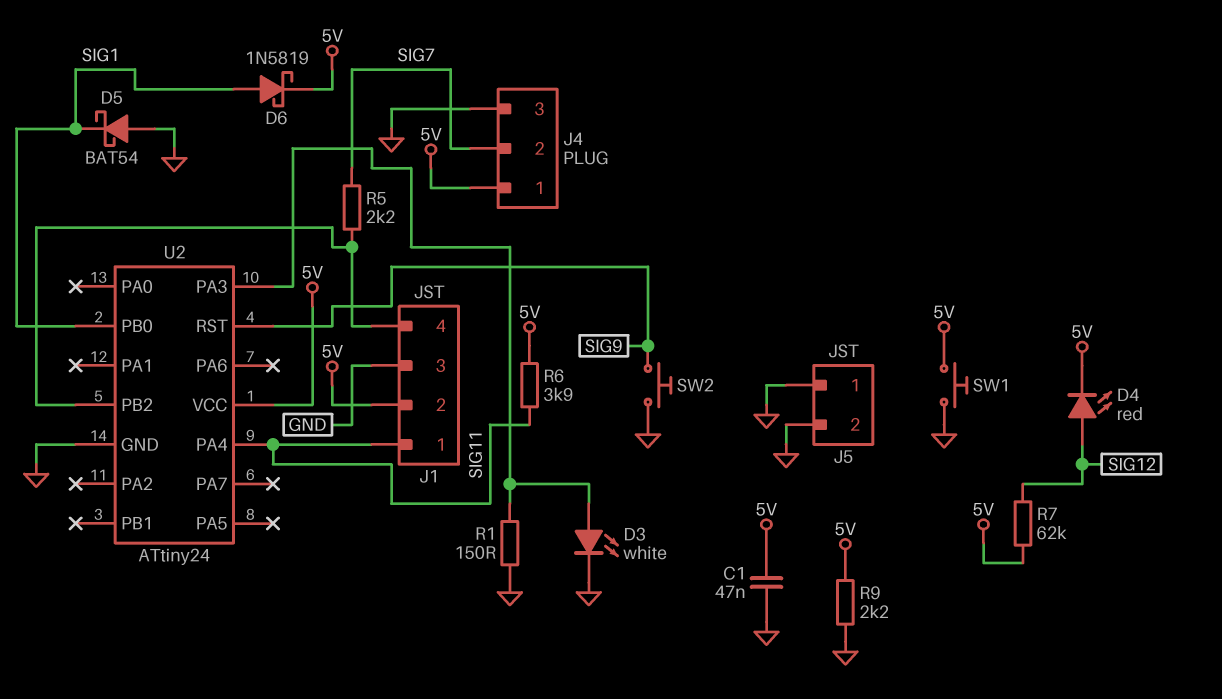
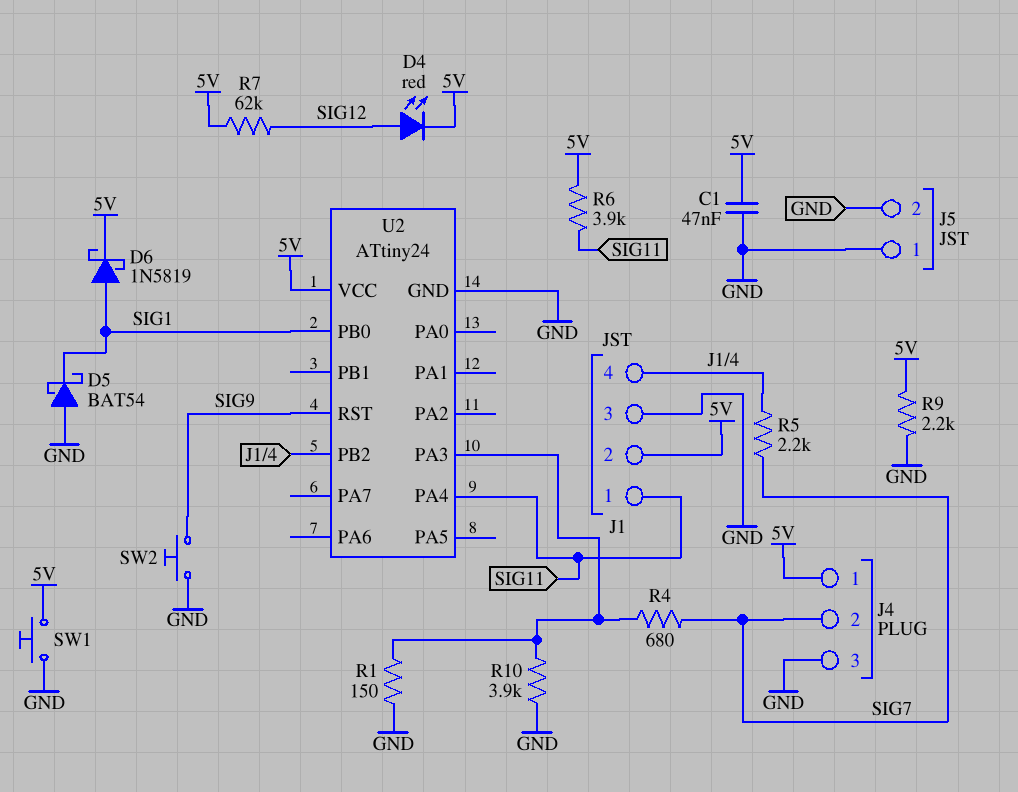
D3: LED white (A U2/PA3, K GND) -> none
R4: none -> 680 (SIG7, U2/PA3)
R10: none -> 3.9k (GND, U2/PA3)

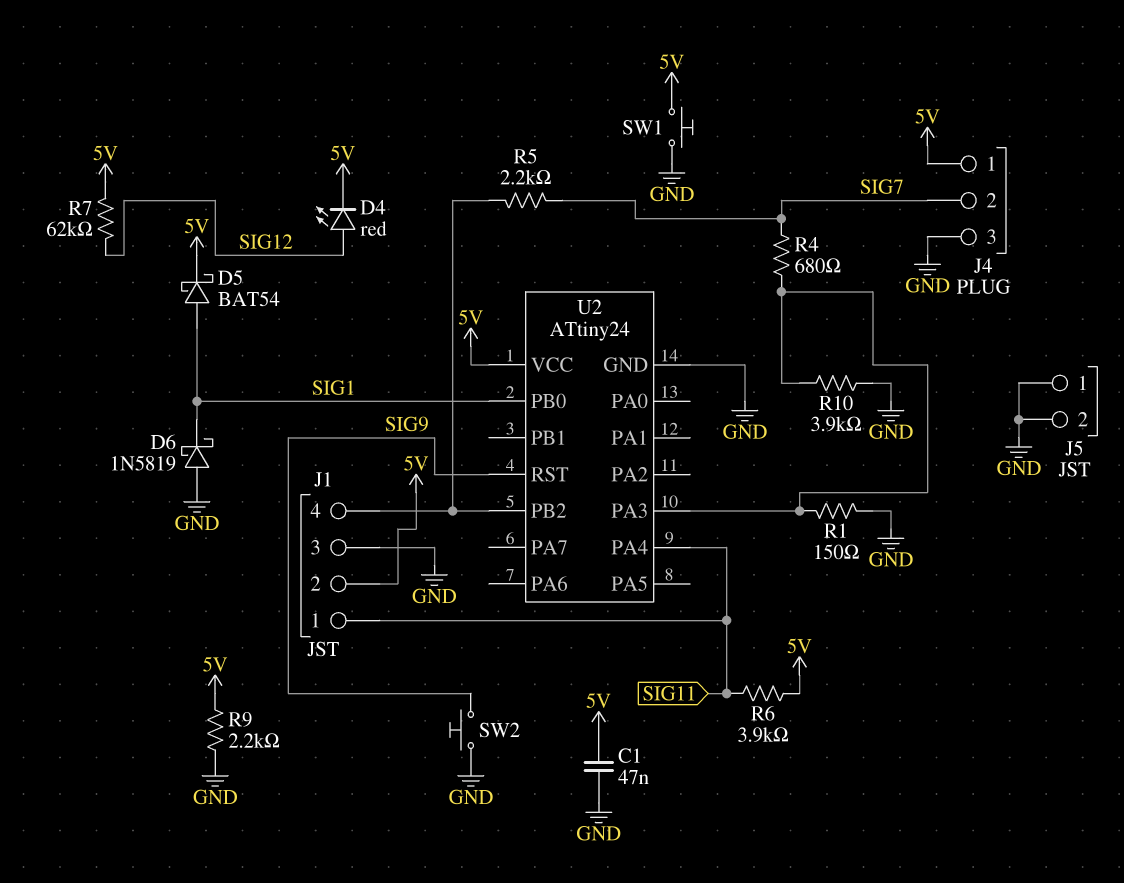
D5: schottky BAT54 (A GND, K SIG1) -> schottky BAT54 (A SIG1, K 5V)
D6: schottky 1N5819 (A SIG1, K 5V) -> schottky 1N5819 (A GND, K SIG1)

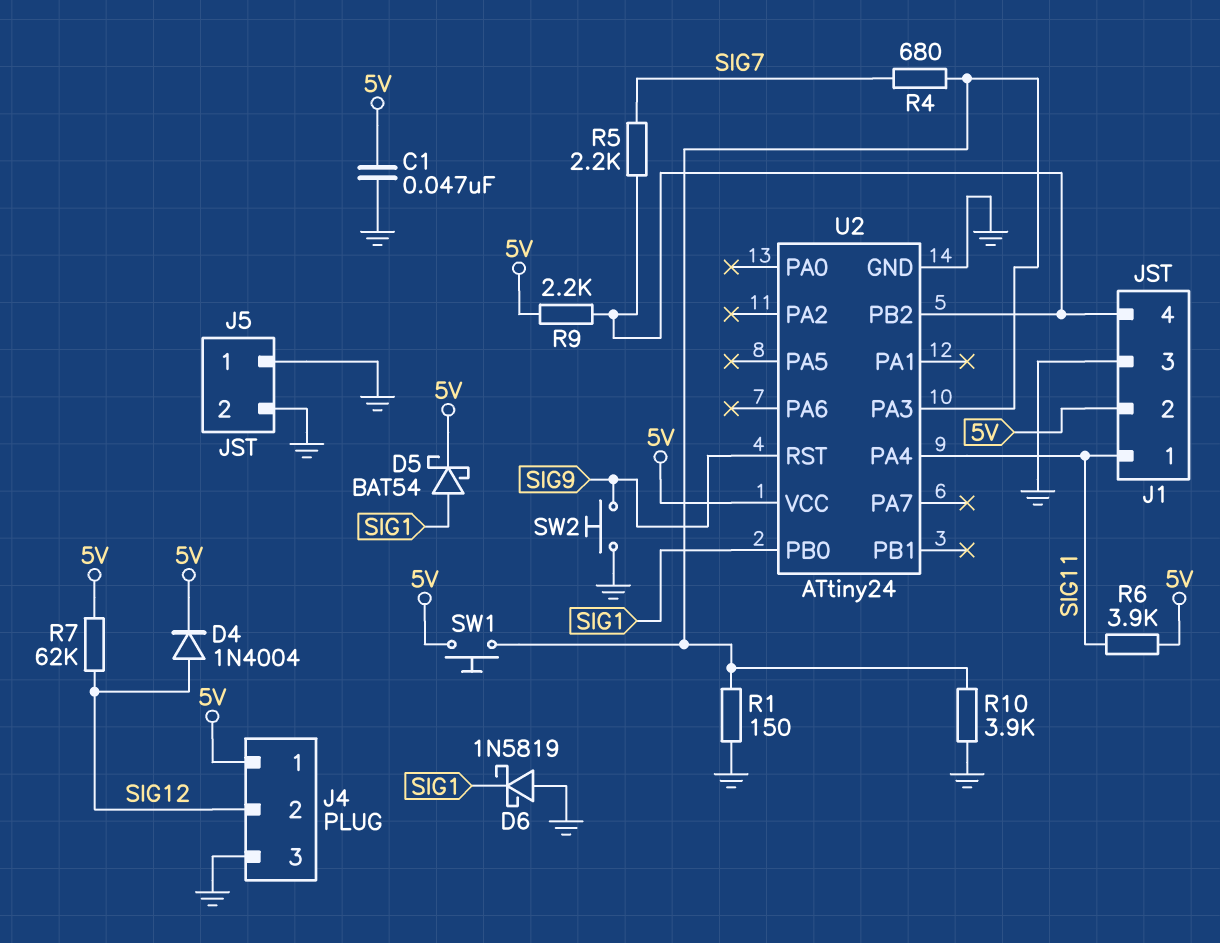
D4: LED red (A SIG12, K 5V) -> diode 1N4004 (A SIG12, K 5V)
J4 pin 2: SIG7 -> SIG12
R9: 2.2k (5V, GND) -> 2.2k (5V, J1/4)
SW1: button (5V, GND) -> button (5V, U2/PA3)

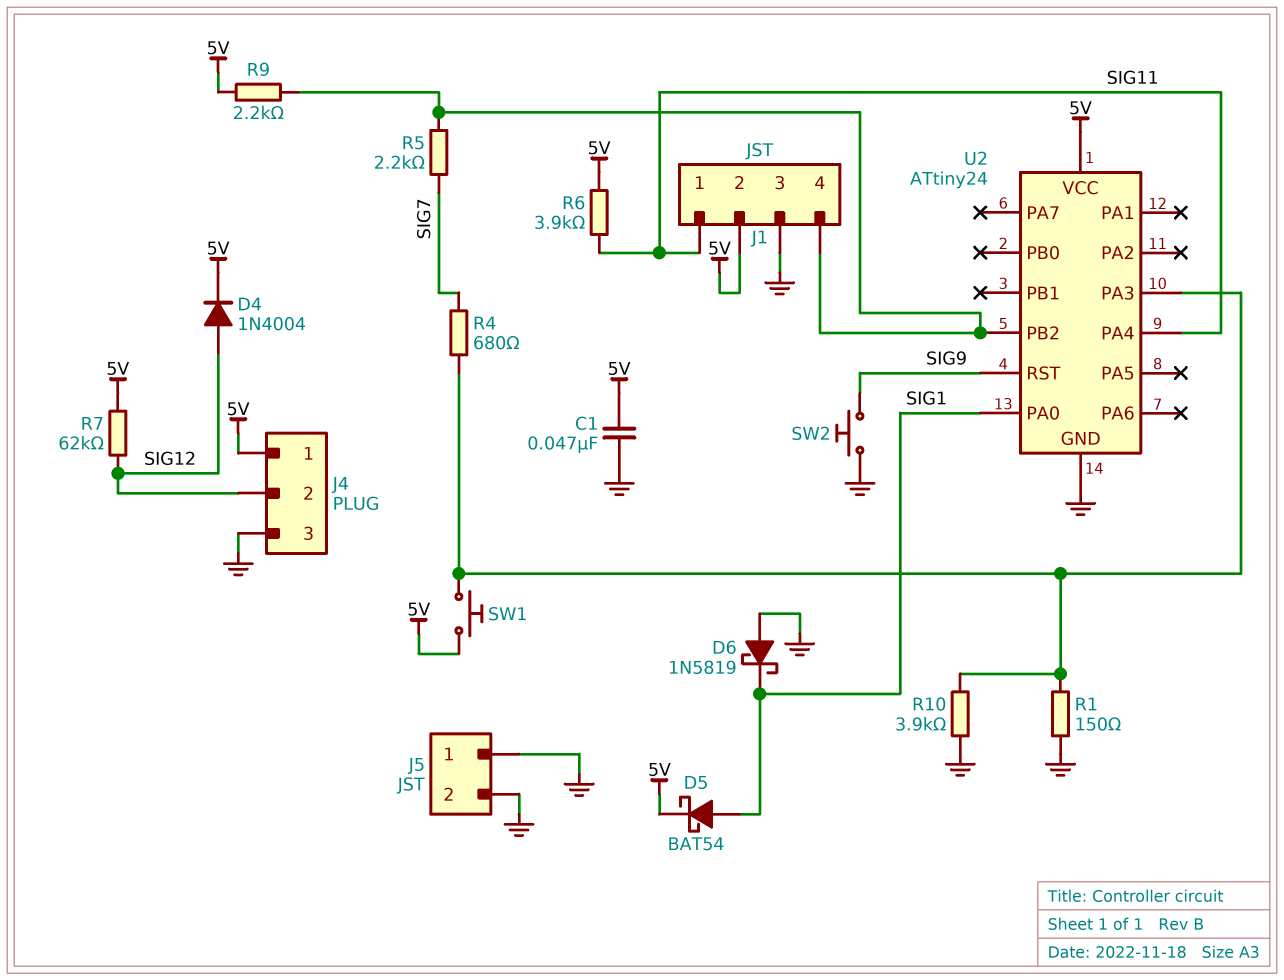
U2 pin PA0: none -> SIG1
U2 pin PB0: SIG1 -> none

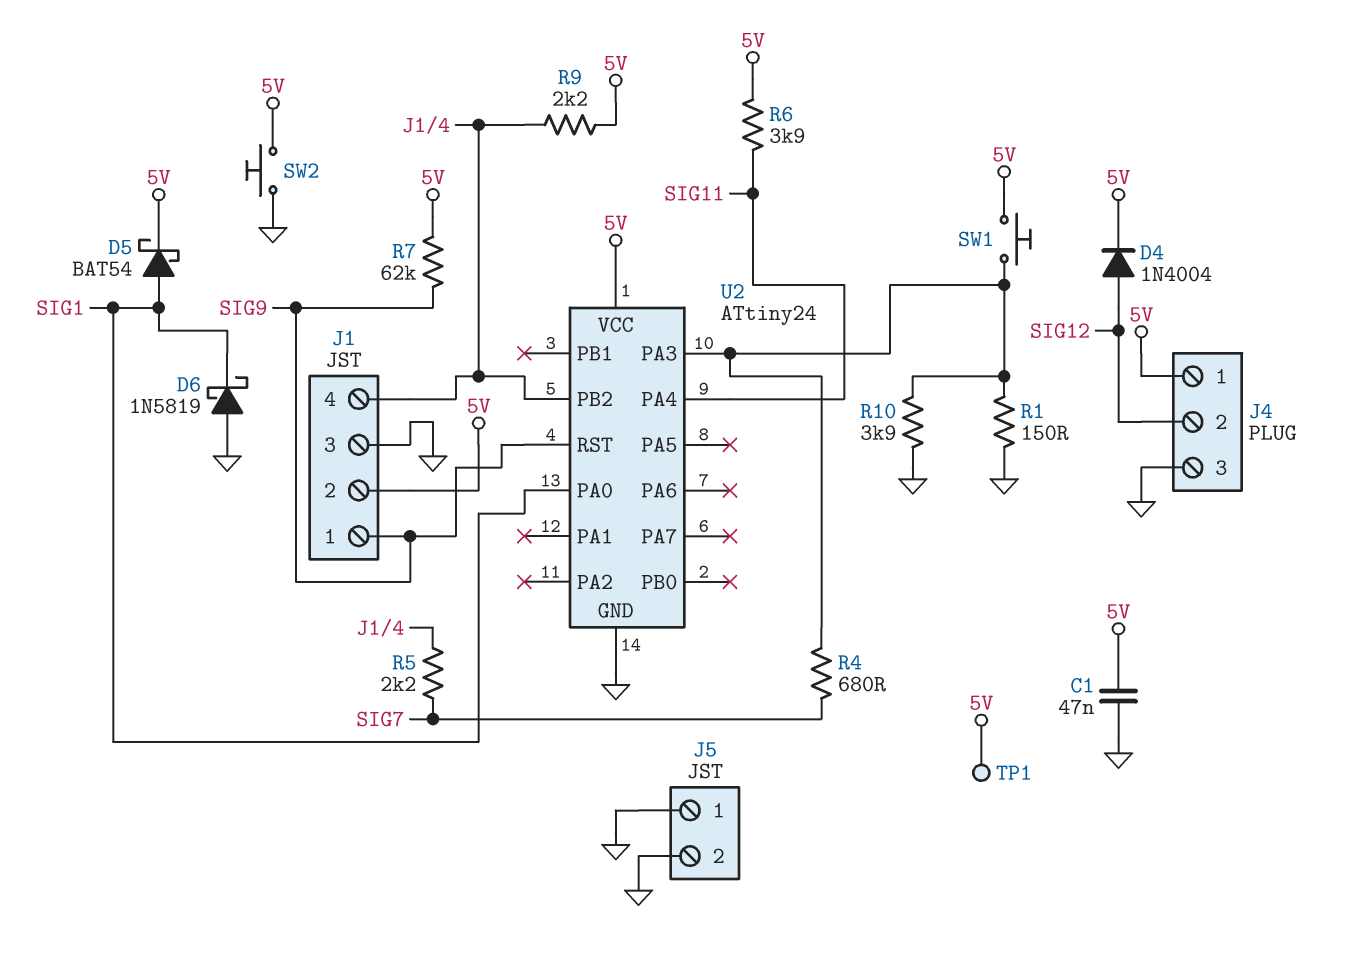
J1 pin 1: SIG11 -> SIG9
R7: 62k (5V, SIG12) -> 62k (5V, SIG9)
SW2: button (GND, SIG9) -> button (5V, GND)
TP1: none -> test point (5V)

